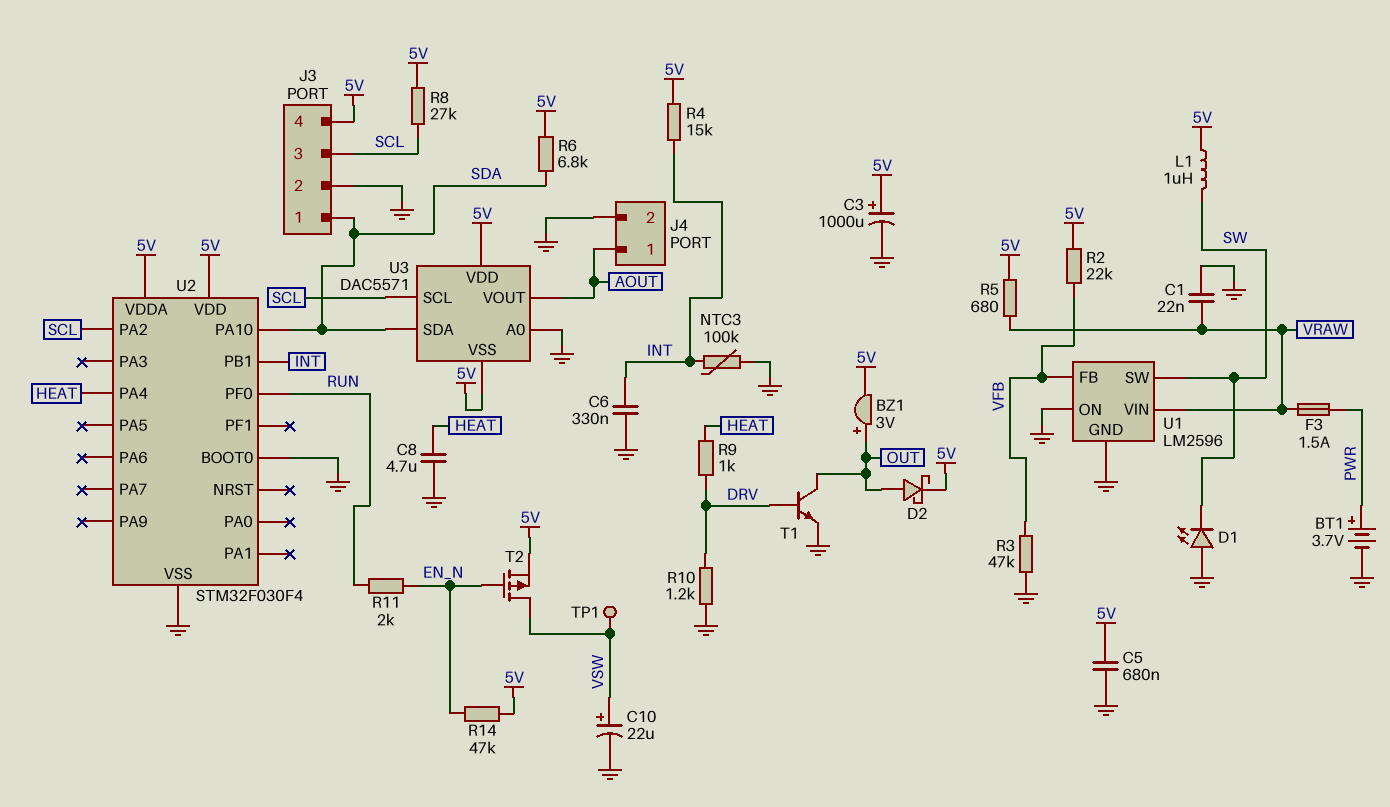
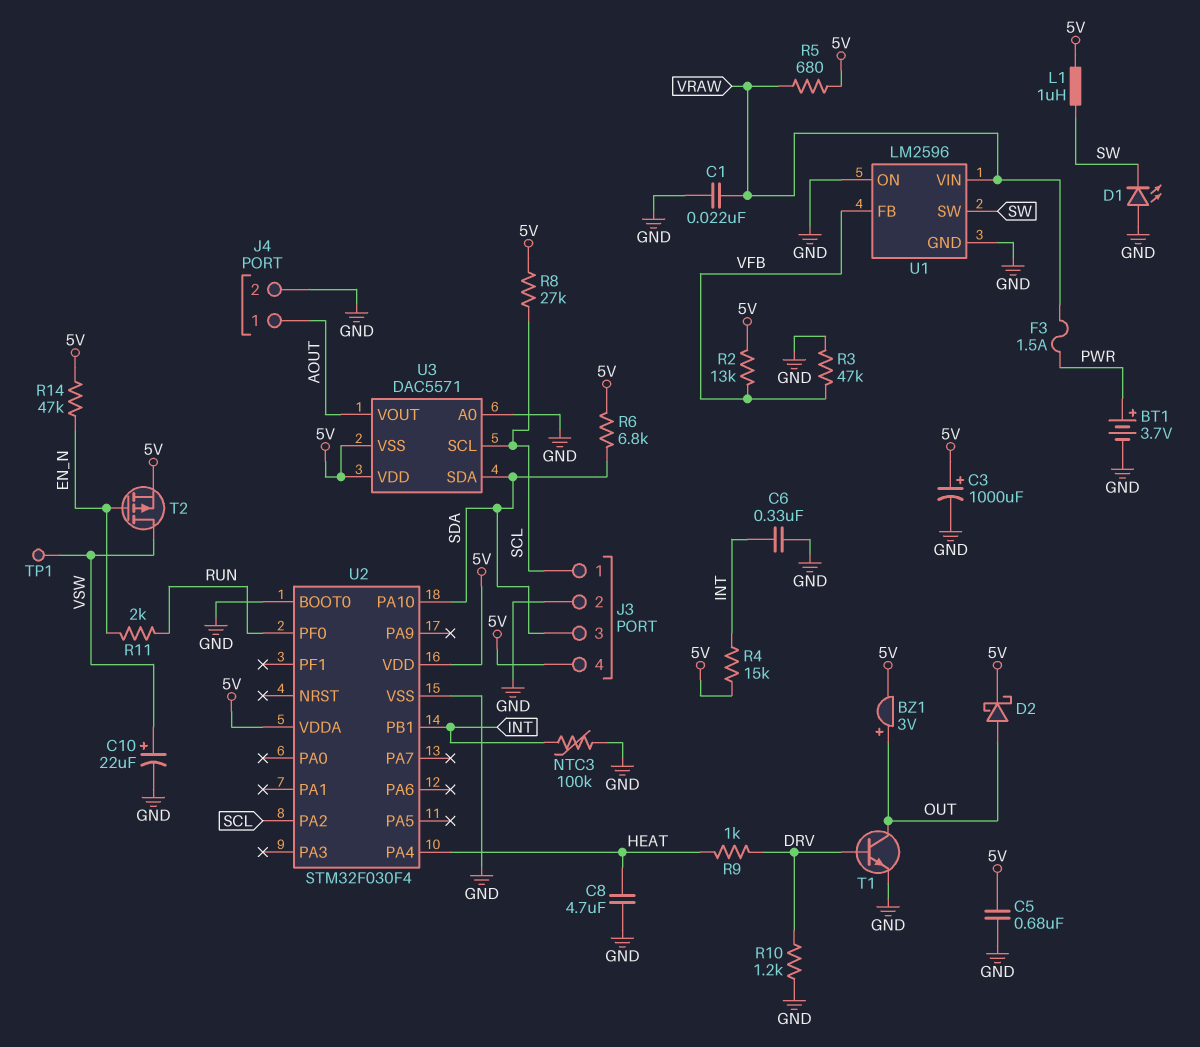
J3 pin 1: SDA -> SCL
J3 pin 3: SCL -> SDA
R2: 22k (5V, VFB) -> 13k (5V, VFB)

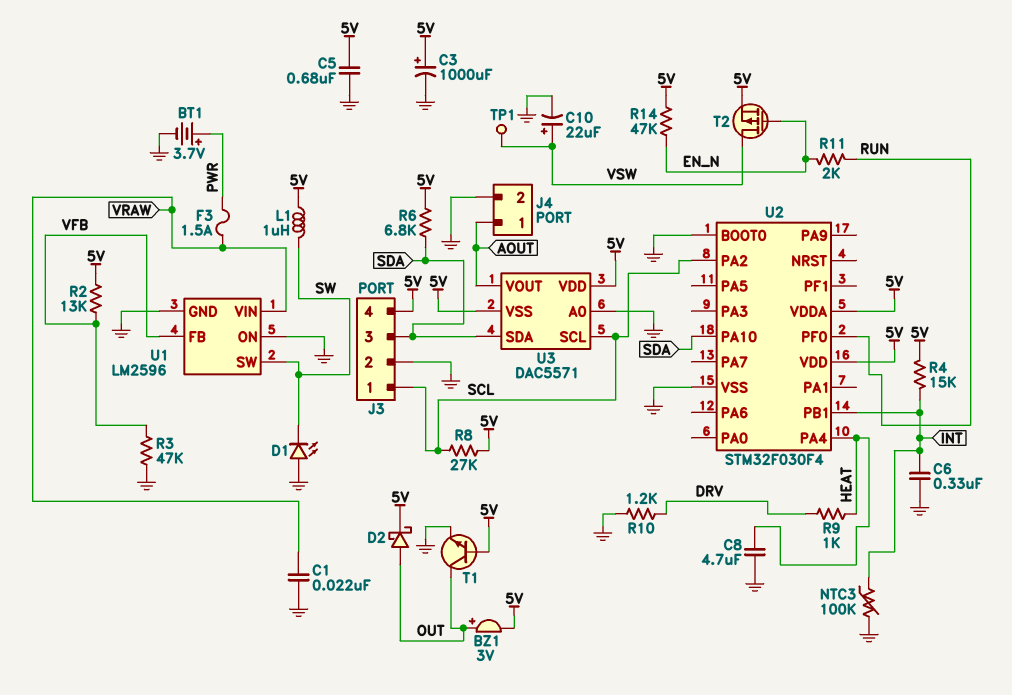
R5: 680 (5V, VRAW) -> none
T1: NPN (B DRV, C OUT, E GND) -> NPN (B 5V, C OUT, E GND)

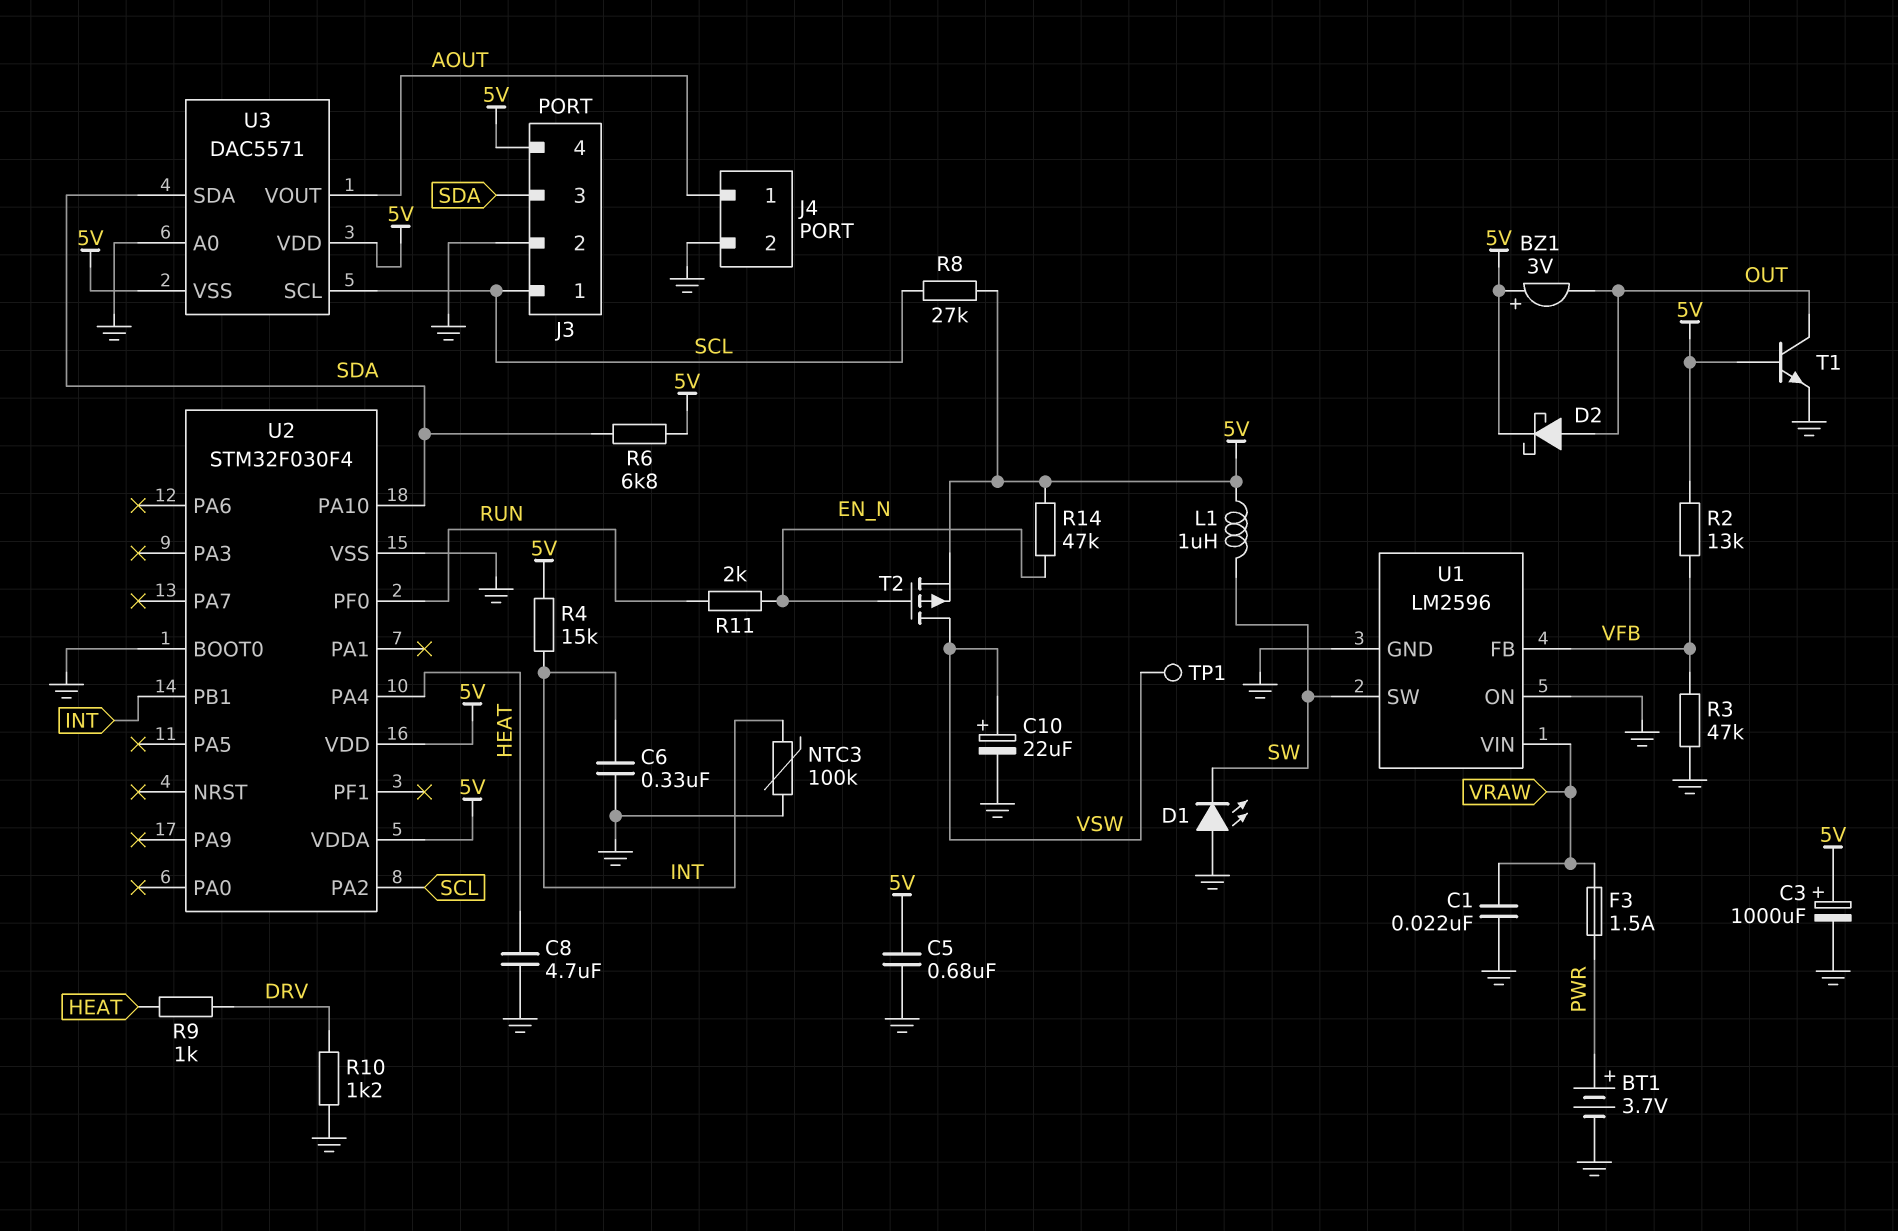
BZ1: buzzer 3V (plus OUT, minus 5V) -> buzzer 3V (plus 5V, minus OUT)

